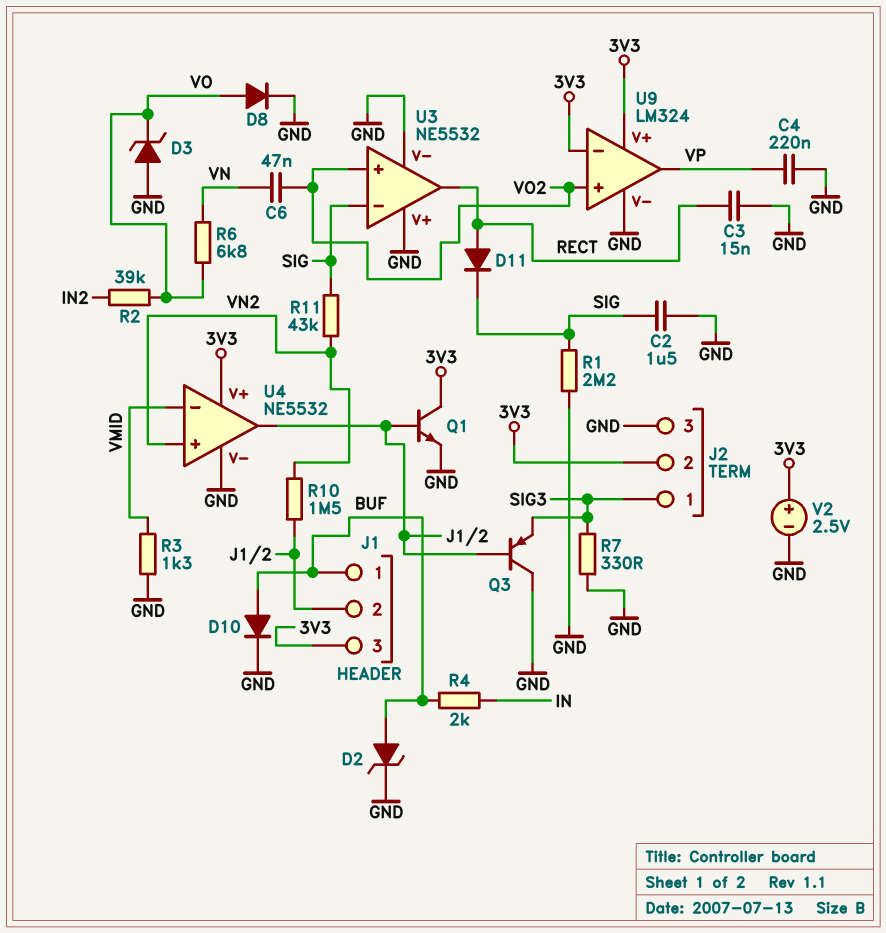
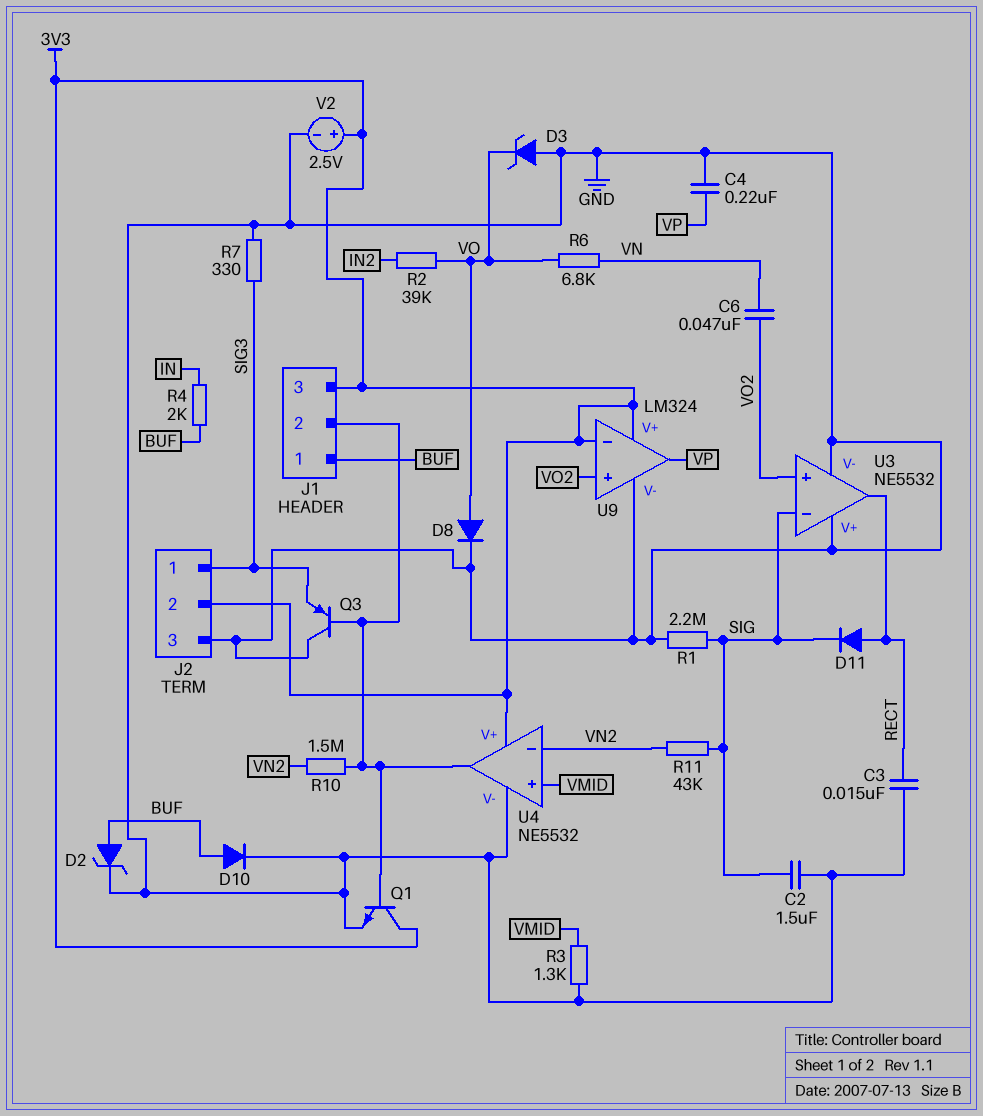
U4 pin in+: VN2 -> VMID
U4 pin in-: VMID -> VN2

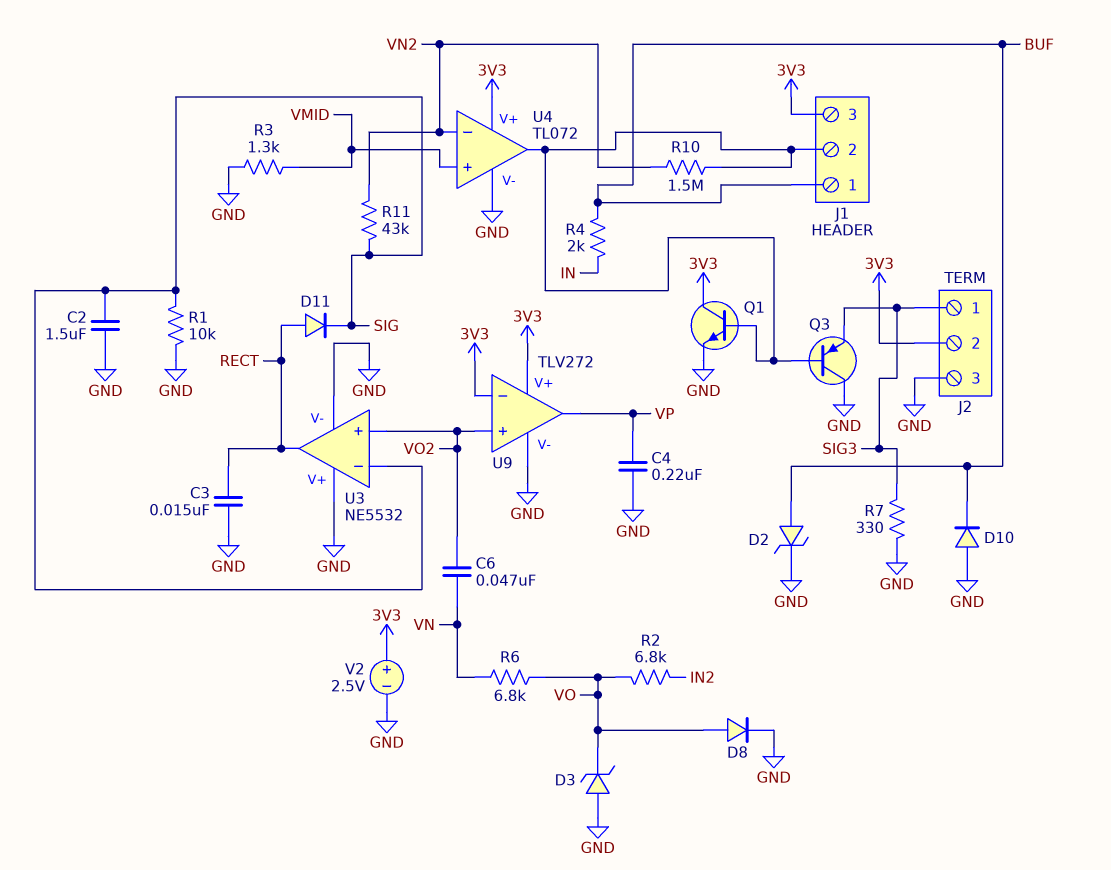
D10: diode (A BUF, K GND) -> diode (A GND, K BUF)
R1: 2.2M (GND, SIG) -> 10k (GND, SIG)
R2: 39k (IN2, VO) -> 6.8k (IN2, VO)
U4: NE5532 -> TL072
U9: LM324 -> TLV272

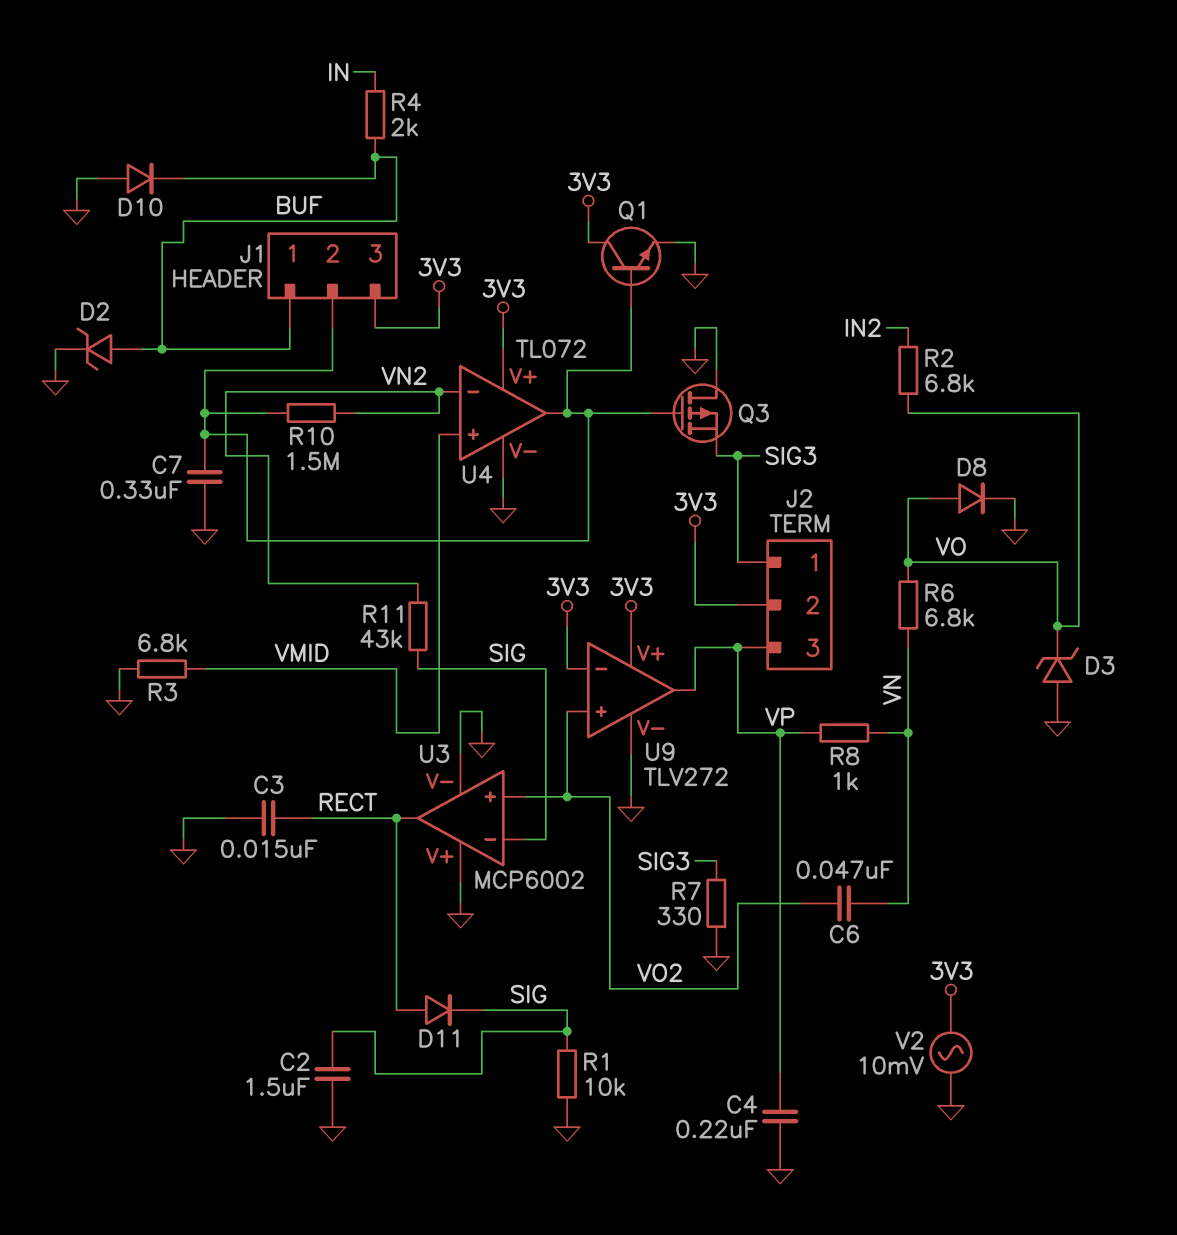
C7: none -> 330nF (GND, J1/2)
J2 pin 3: GND -> VP
Q3: PNP (B J1/2, C GND, E SIG3) -> PMOS (G J1/2, D GND, S SIG3)
R3: 1.3k (GND, VMID) -> 6.8k (GND, VMID)
R8: none -> 1k (VN, VP)
U3: NE5532 -> MCP6002
V2: 2.5V (plus 3V3, minus GND) -> AC 10mV (3V3, GND)

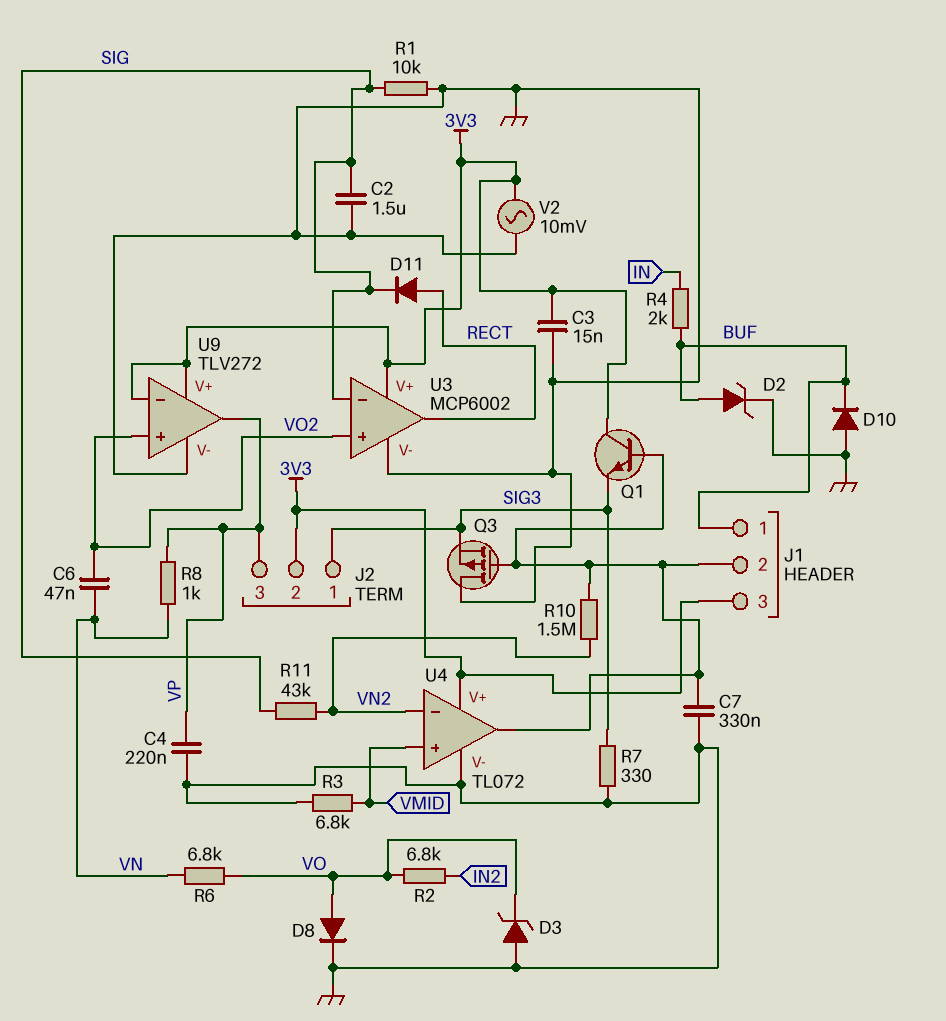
C3: 15nF (GND, RECT) -> 15nF (3V3, GND)
Q1: NPN (B J1/2, C 3V3, E GND) -> NPN (B J1/2, C 3V3, E SIG3)
U3 pin V+: GND -> 3V3

